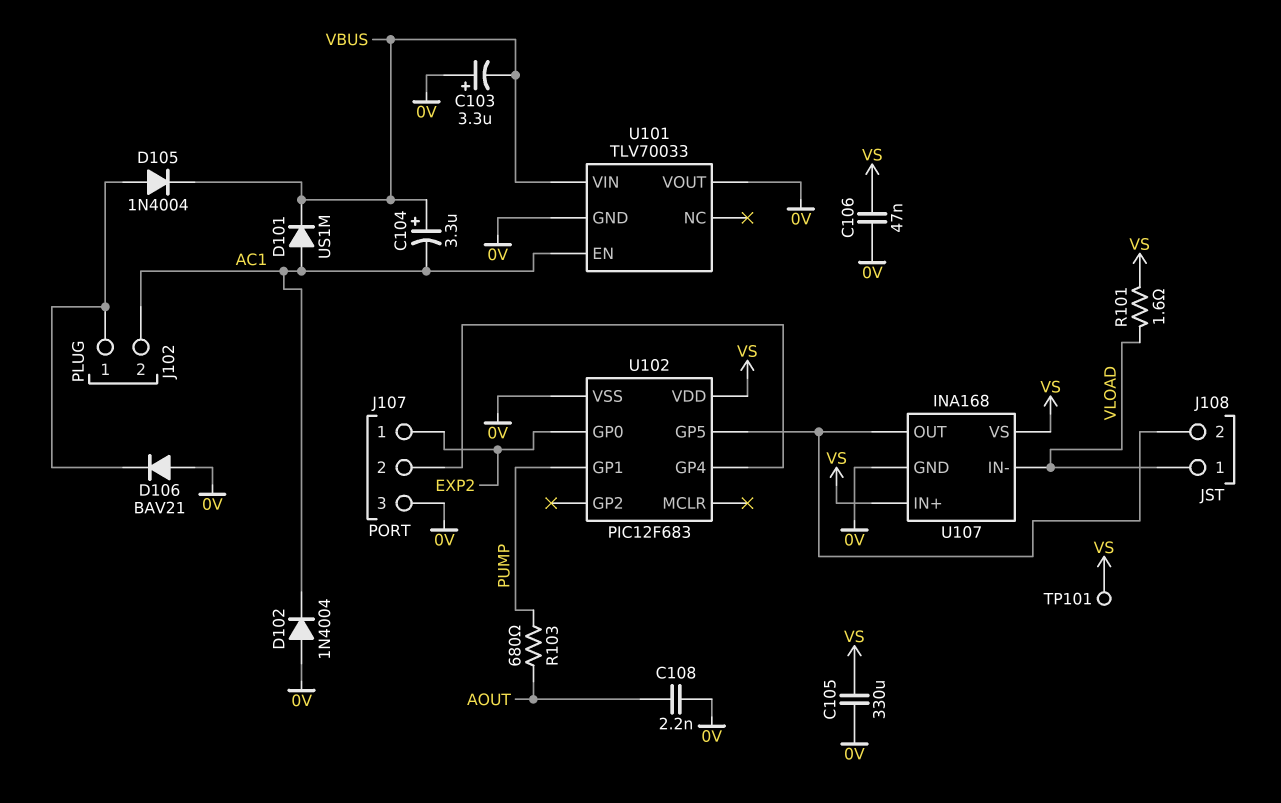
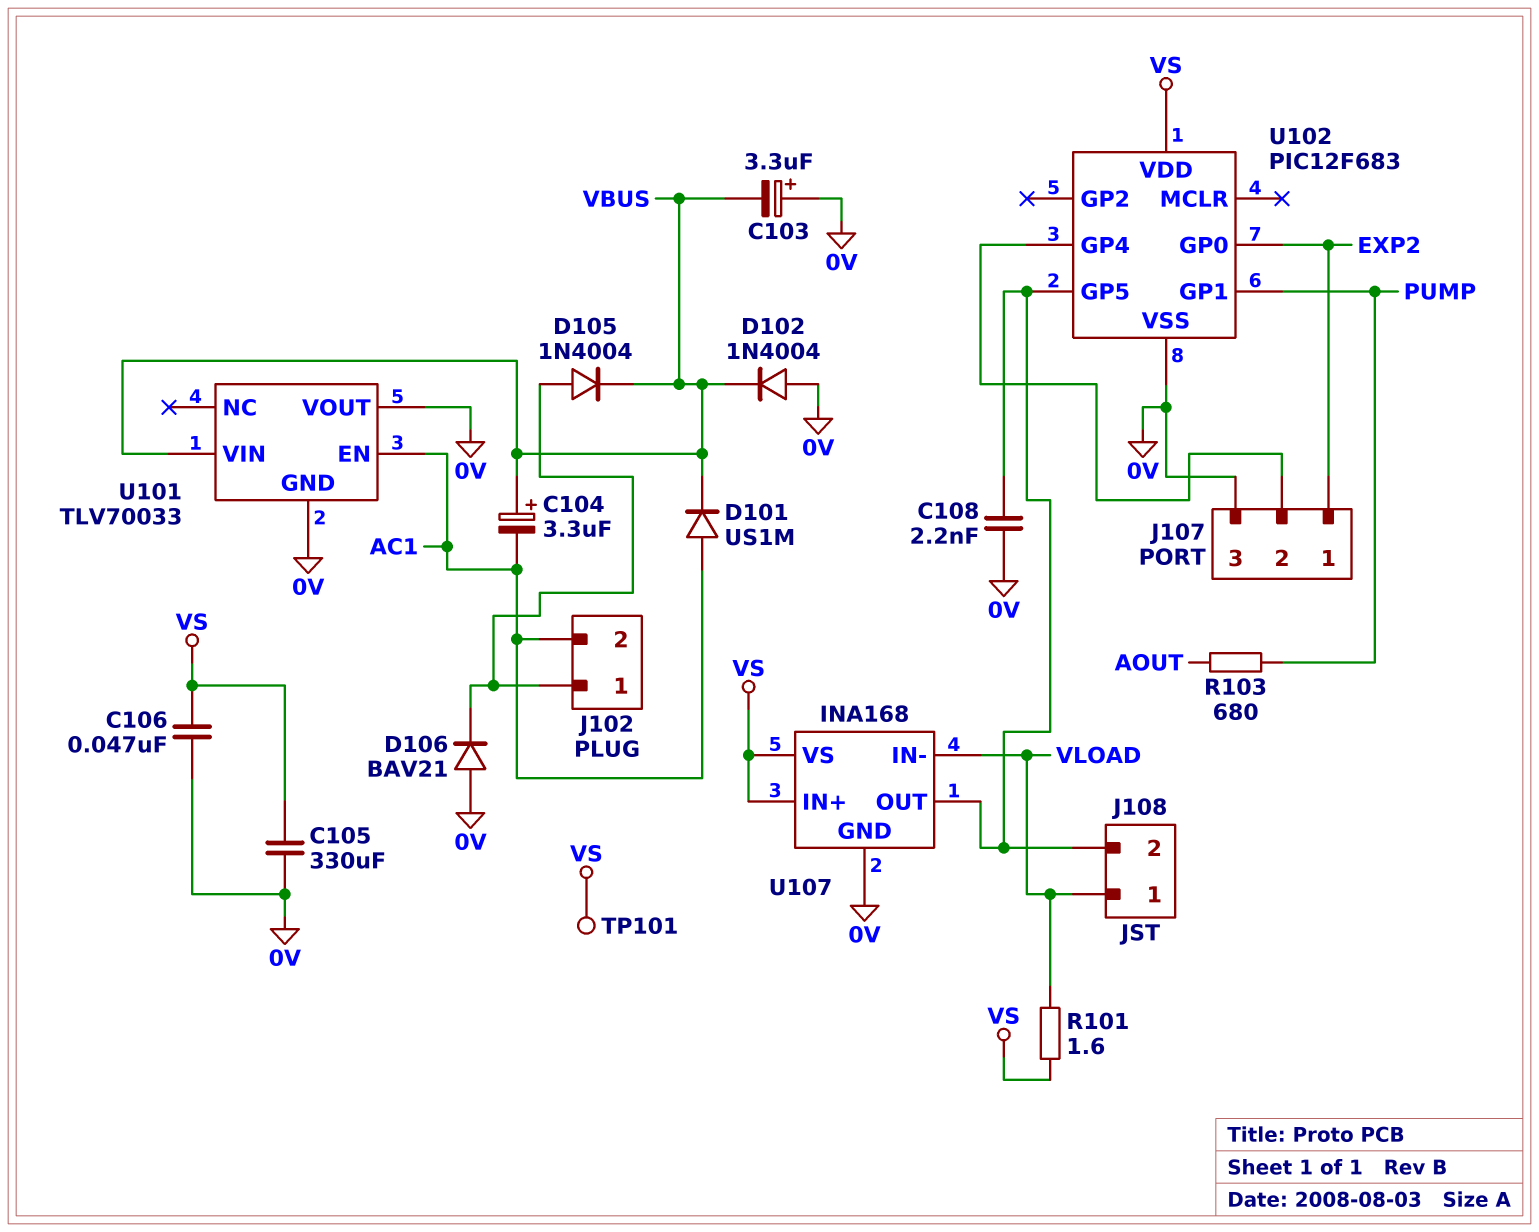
C108: 2.2nF (0V, AOUT) -> 2.2nF (0V, J108/2)
D102: diode 1N4004 (A 0V, K AC1) -> diode 1N4004 (A 0V, K VBUS)

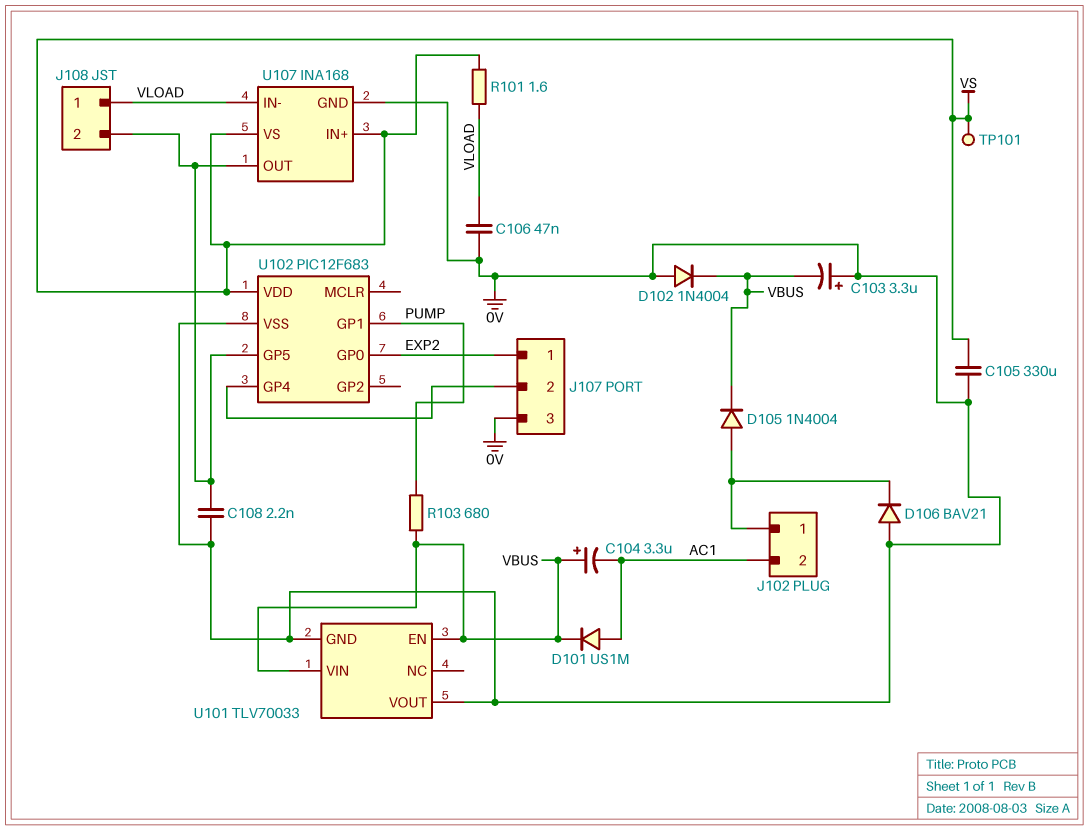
C106: 47nF (0V, VS) -> 47nF (0V, VLOAD)
R103: 680 (AOUT, PUMP) -> 680 (PUMP, VBUS)
U101 pin EN: AC1 -> VBUS

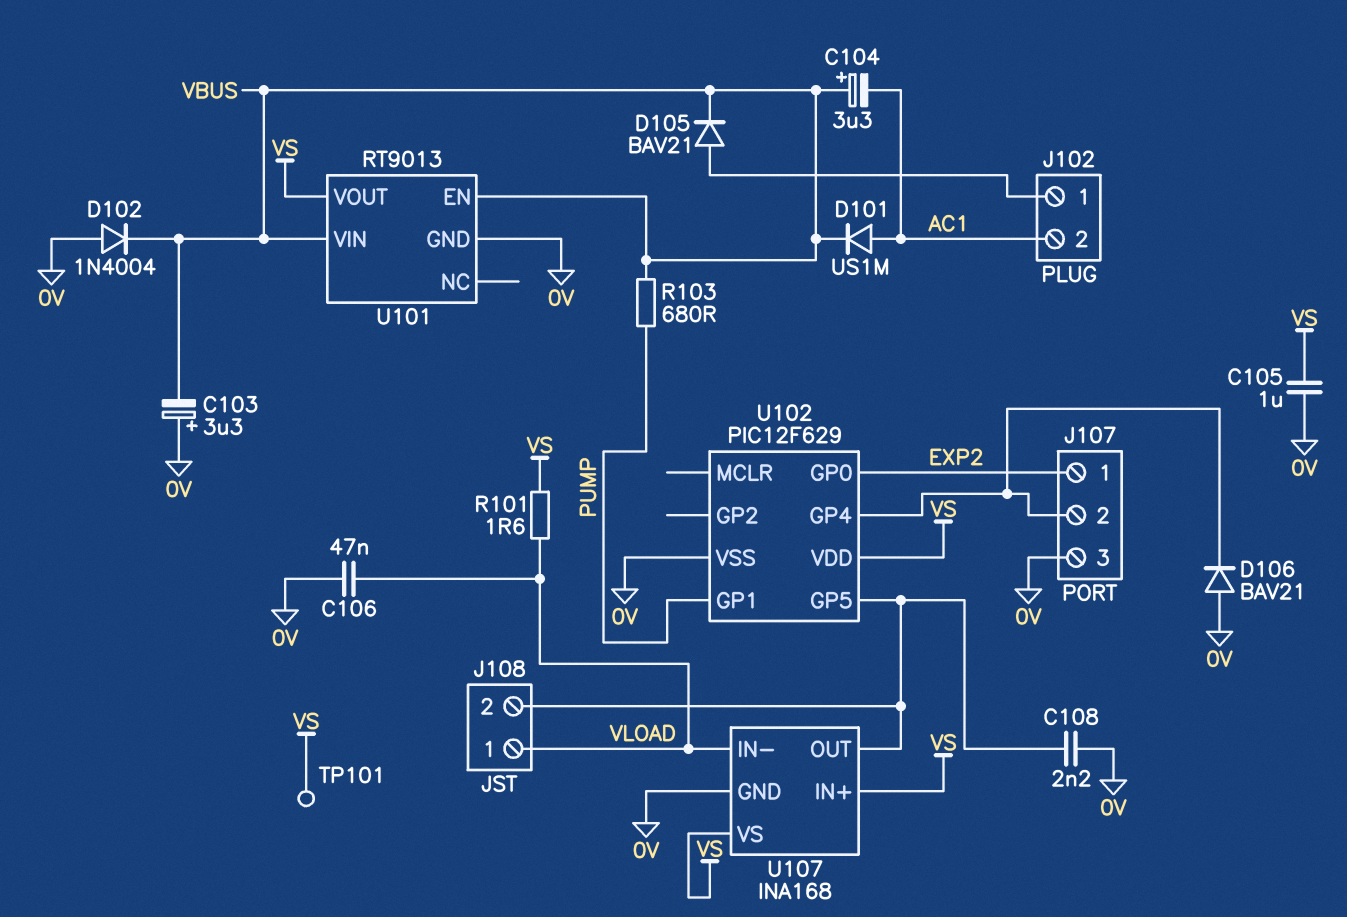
C105: 330uF (0V, VS) -> 1uF (0V, VS)
D105: diode 1N4004 (A J102/1, K VBUS) -> diode BAV21 (A J102/1, K VBUS)
D106: diode BAV21 (A 0V, K J102/1) -> diode BAV21 (A 0V, K J107/2)
U101: TLV70033 -> RT9013
U101 pin VOUT: 0V -> VS
U102: PIC12F683 -> PIC12F629

